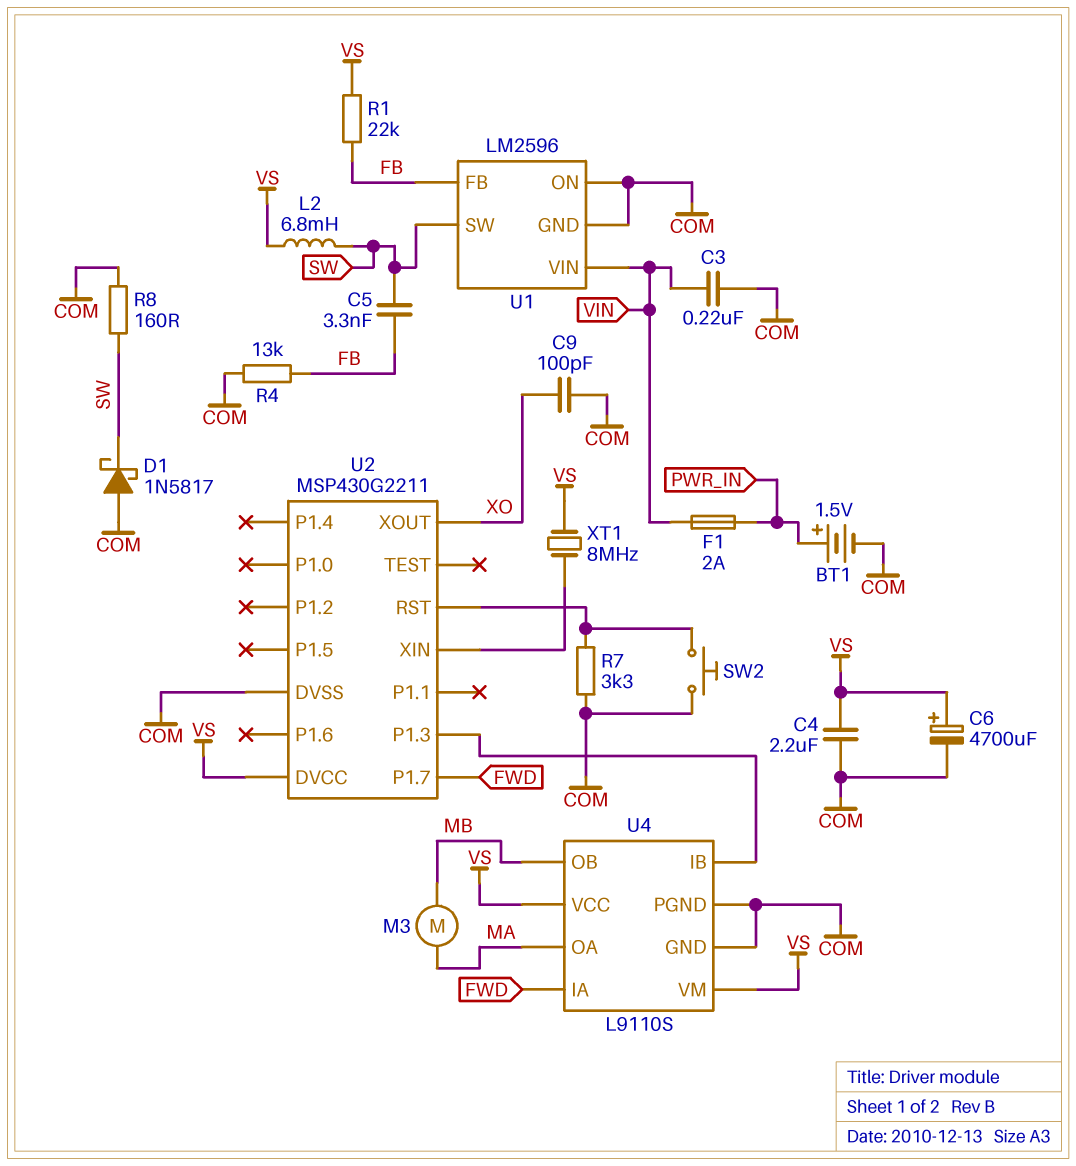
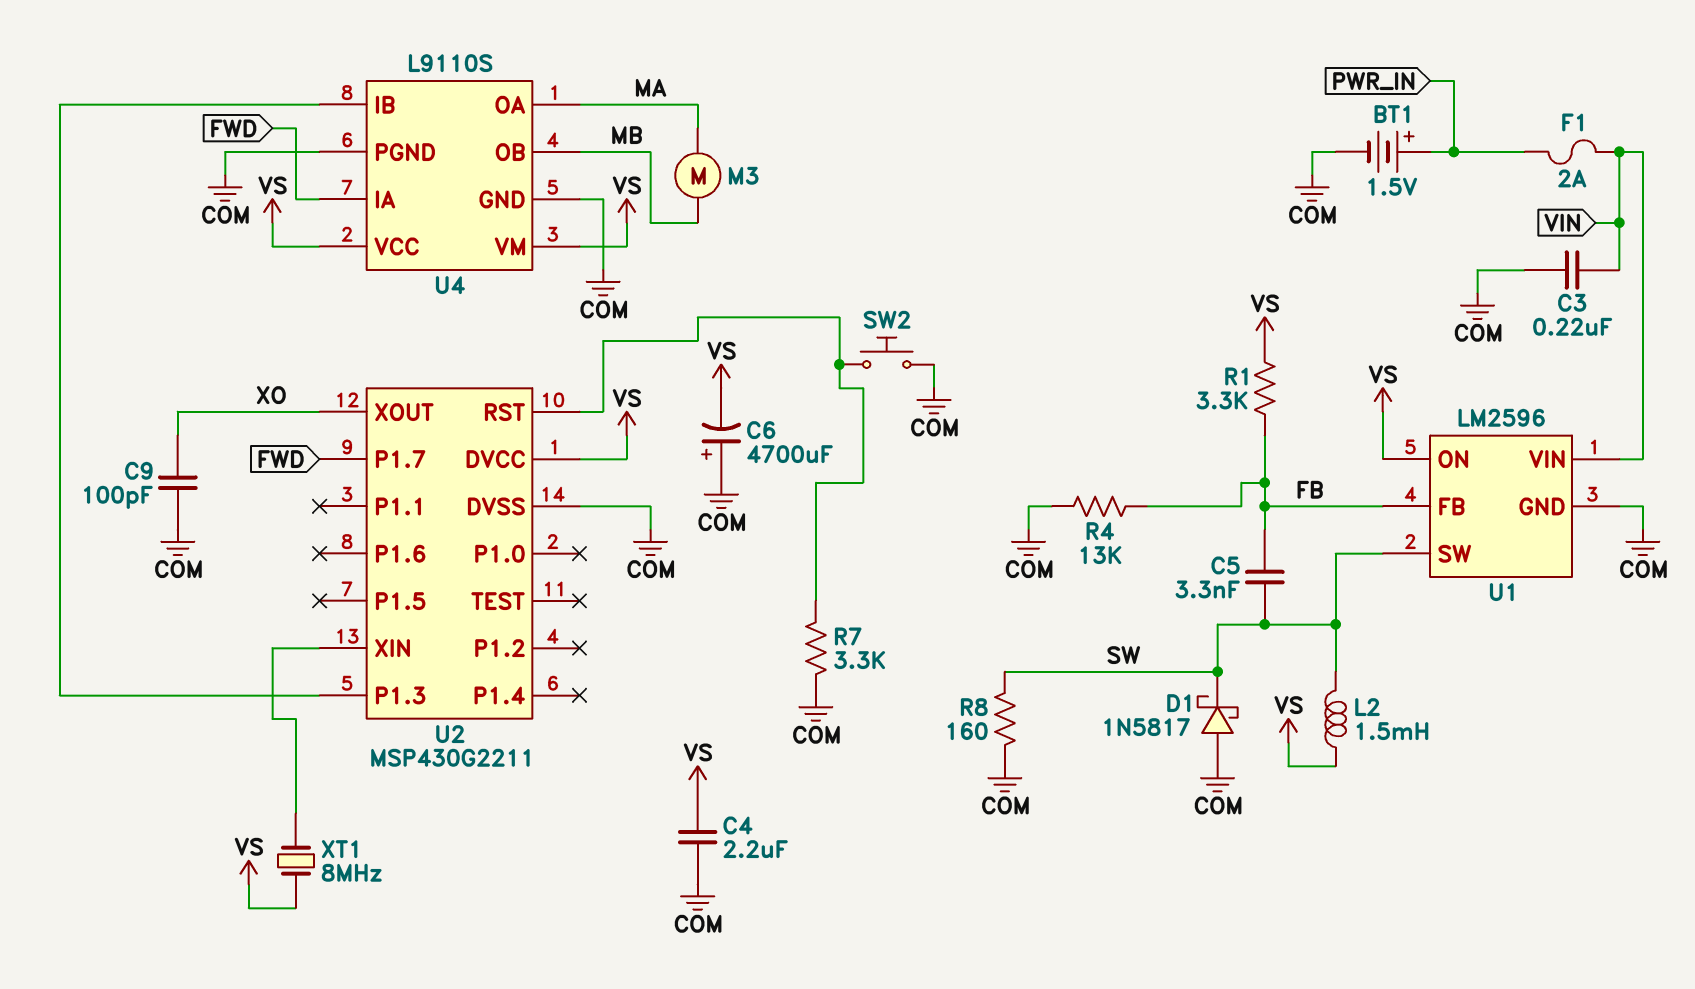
C6: 4700uF (plus VS, minus COM) -> 4700uF (plus COM, minus VS)
L2: 6.8mH (SW, VS) -> 1.5mH (SW, VS)
R1: 22k (FB, VS) -> 3.3k (FB, VS)
U1 pin ON: COM -> VS

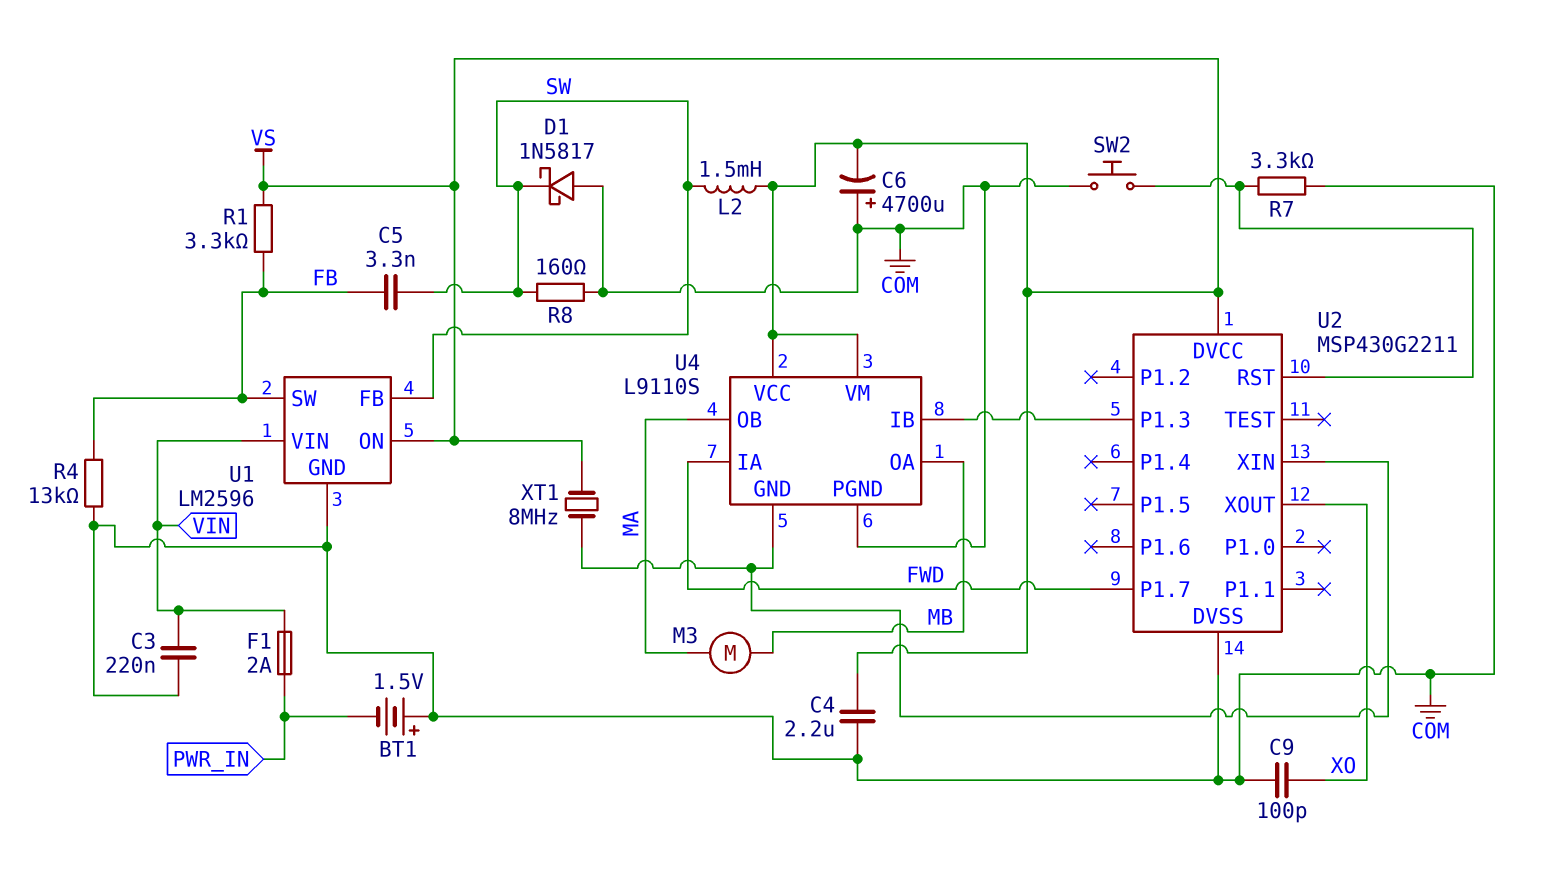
BT1: 1.5V (plus PWR_IN, minus COM) -> 1.5V (plus COM, minus PWR_IN)
U1 pin FB: FB -> SW
U1 pin SW: SW -> FB
U4 pin GND: COM -> U2/XIN
U4 pin OA: MA -> MB
U4 pin OB: MB -> MA

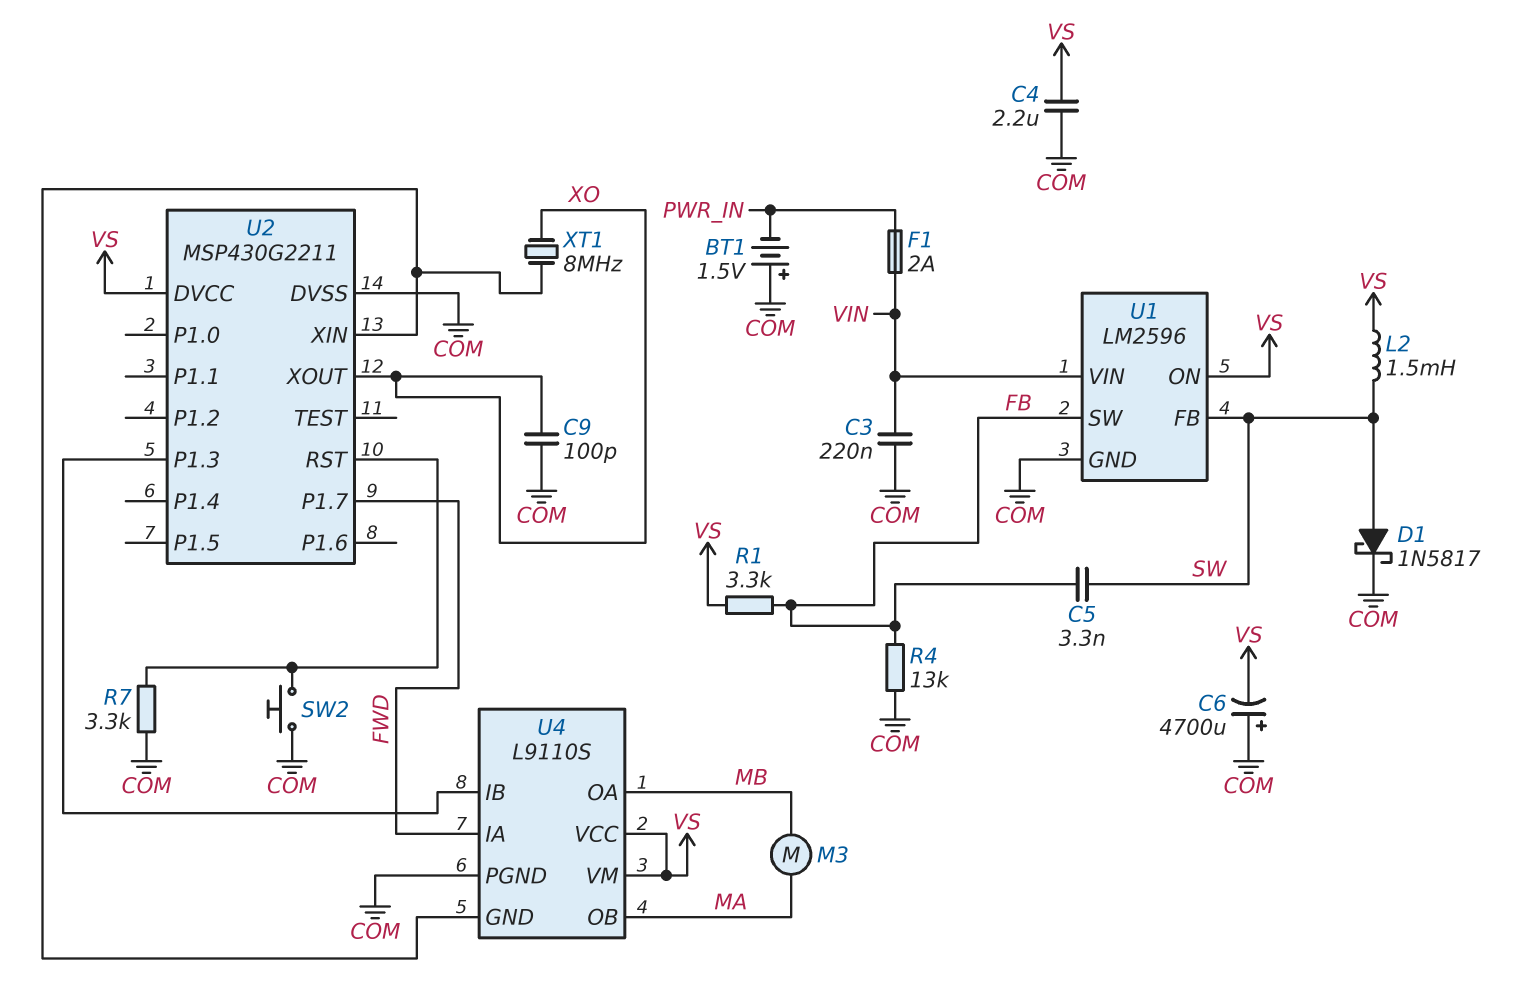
D1: schottky 1N5817 (A COM, K SW) -> schottky 1N5817 (A SW, K COM)
R8: 160 (COM, SW) -> none
XT1: 8MHz (U2/XIN, VS) -> 8MHz (U2/XIN, XO)

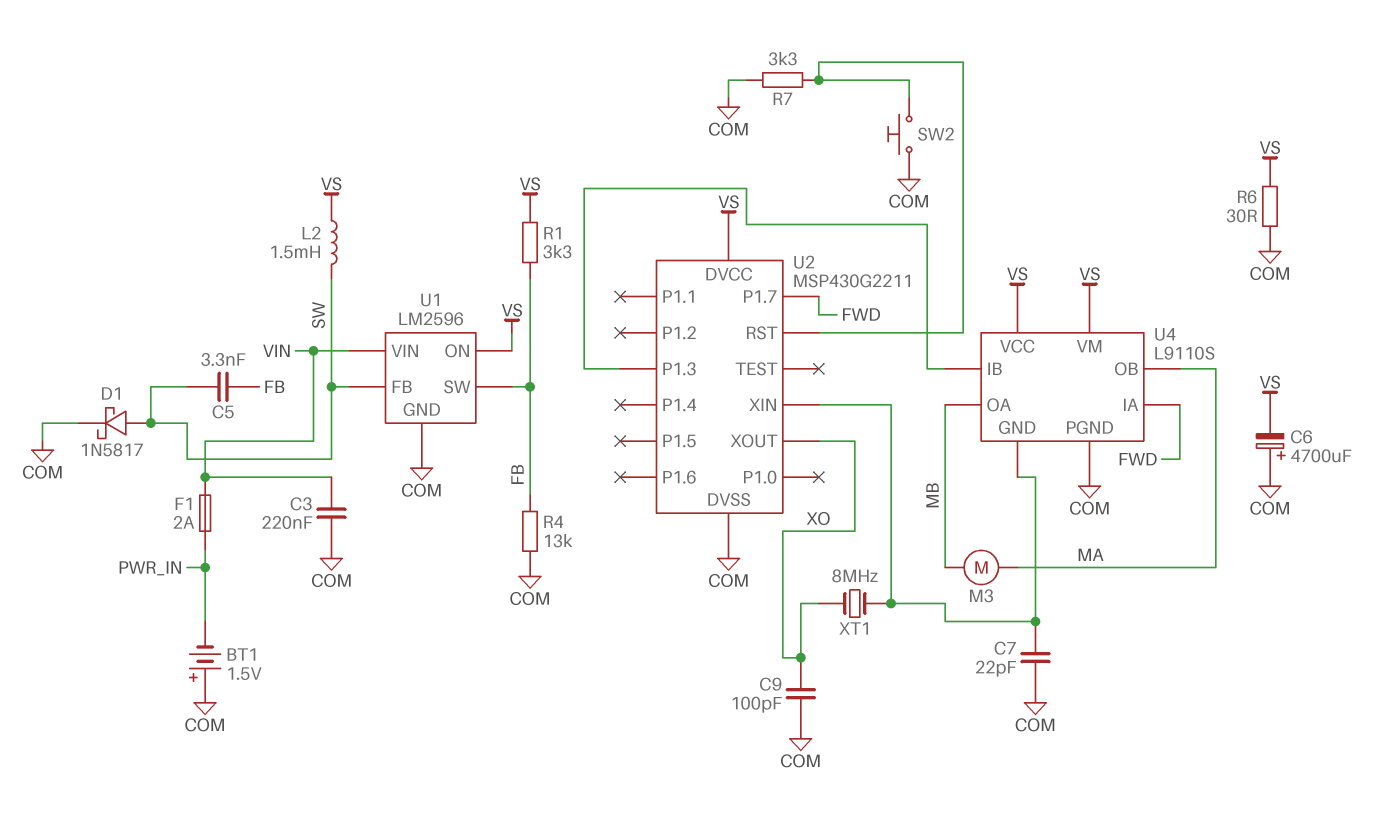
C4: 2.2uF (COM, VS) -> none
C7: none -> 22pF (COM, U2/XIN)
R6: none -> 30 (COM, VS)

